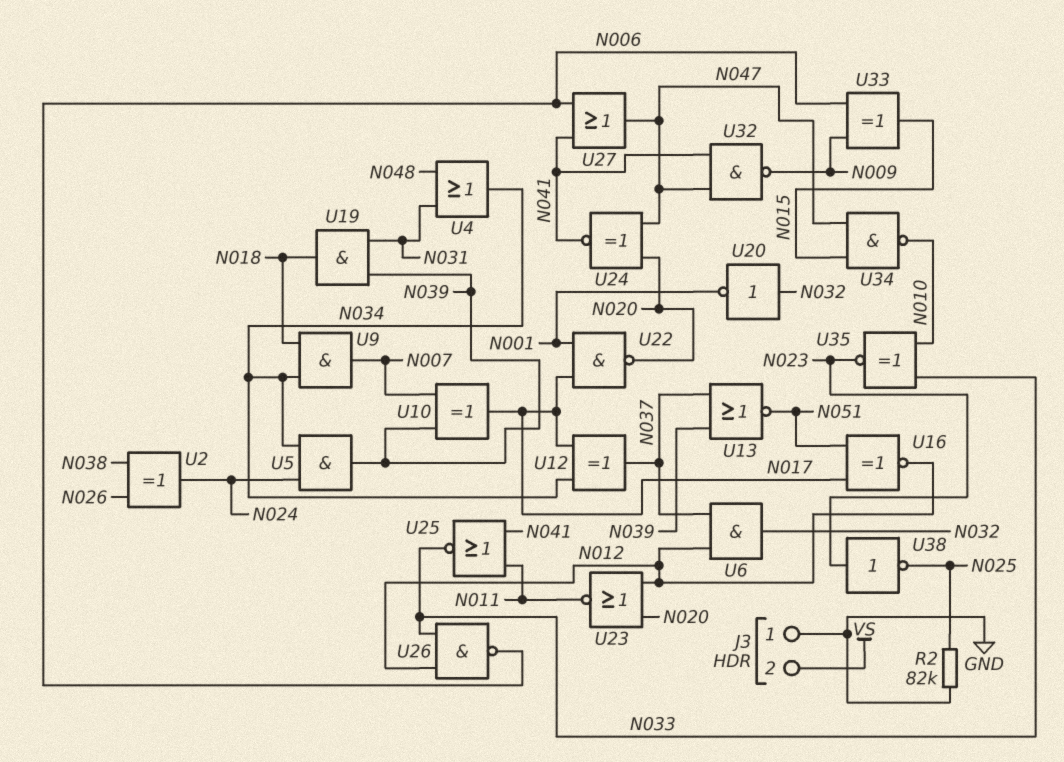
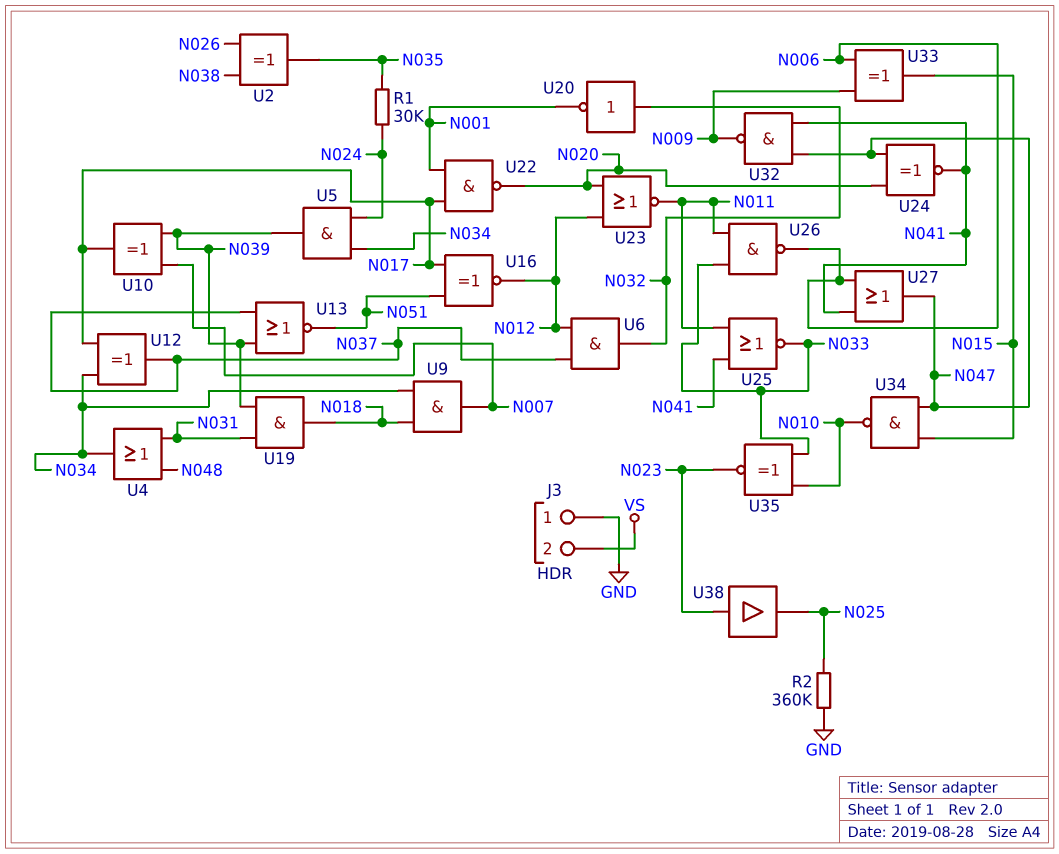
R1: none -> 30k (N024, N035)
R2: 82k (GND, N025) -> 360k (GND, N025)
U2: XOR (in N026, in N038, out N024) -> XOR (in N026, in N038, out N035)
U26: NAND (in N012, in N033, out N006) -> NAND (in N011, in N033, out N006)
U38: NOT (in N023, out N025) -> buffer (in N023, out N025)

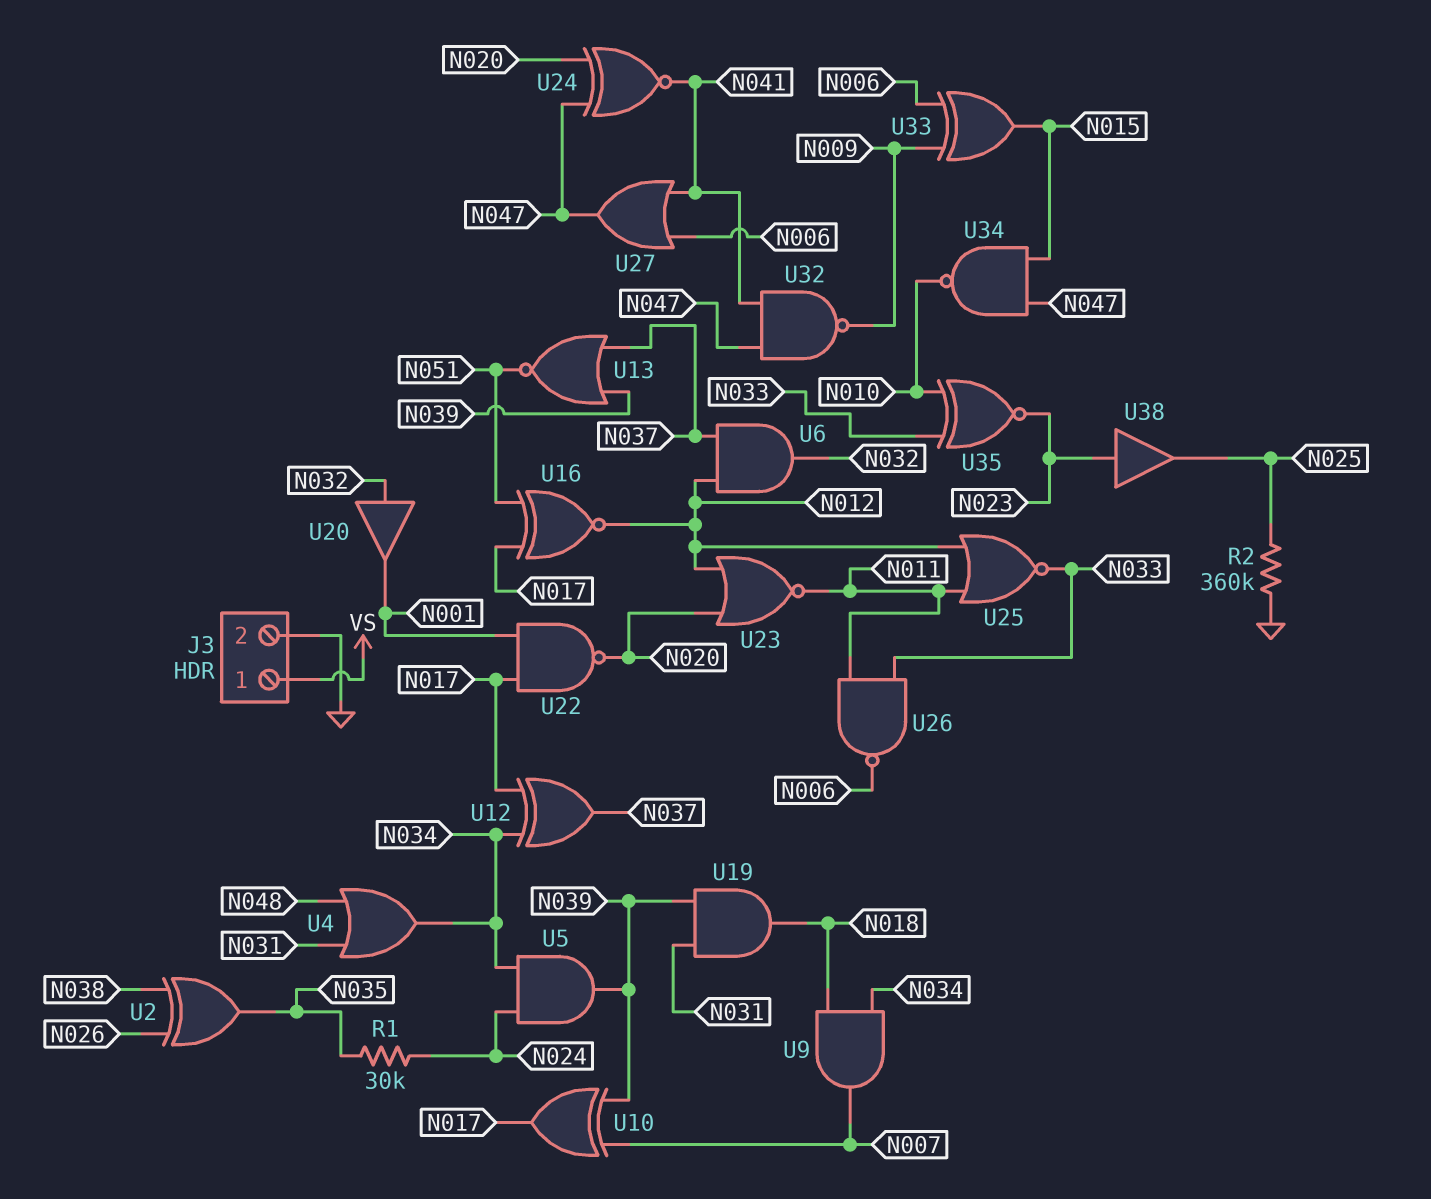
J3 pin 1: GND -> VS
J3 pin 2: VS -> GND
U20: NOT (in N032, out N001) -> buffer (in N032, out N001)
U25: NOR (in N011, in N041, out N033) -> NOR (in N011, in N012, out N033)

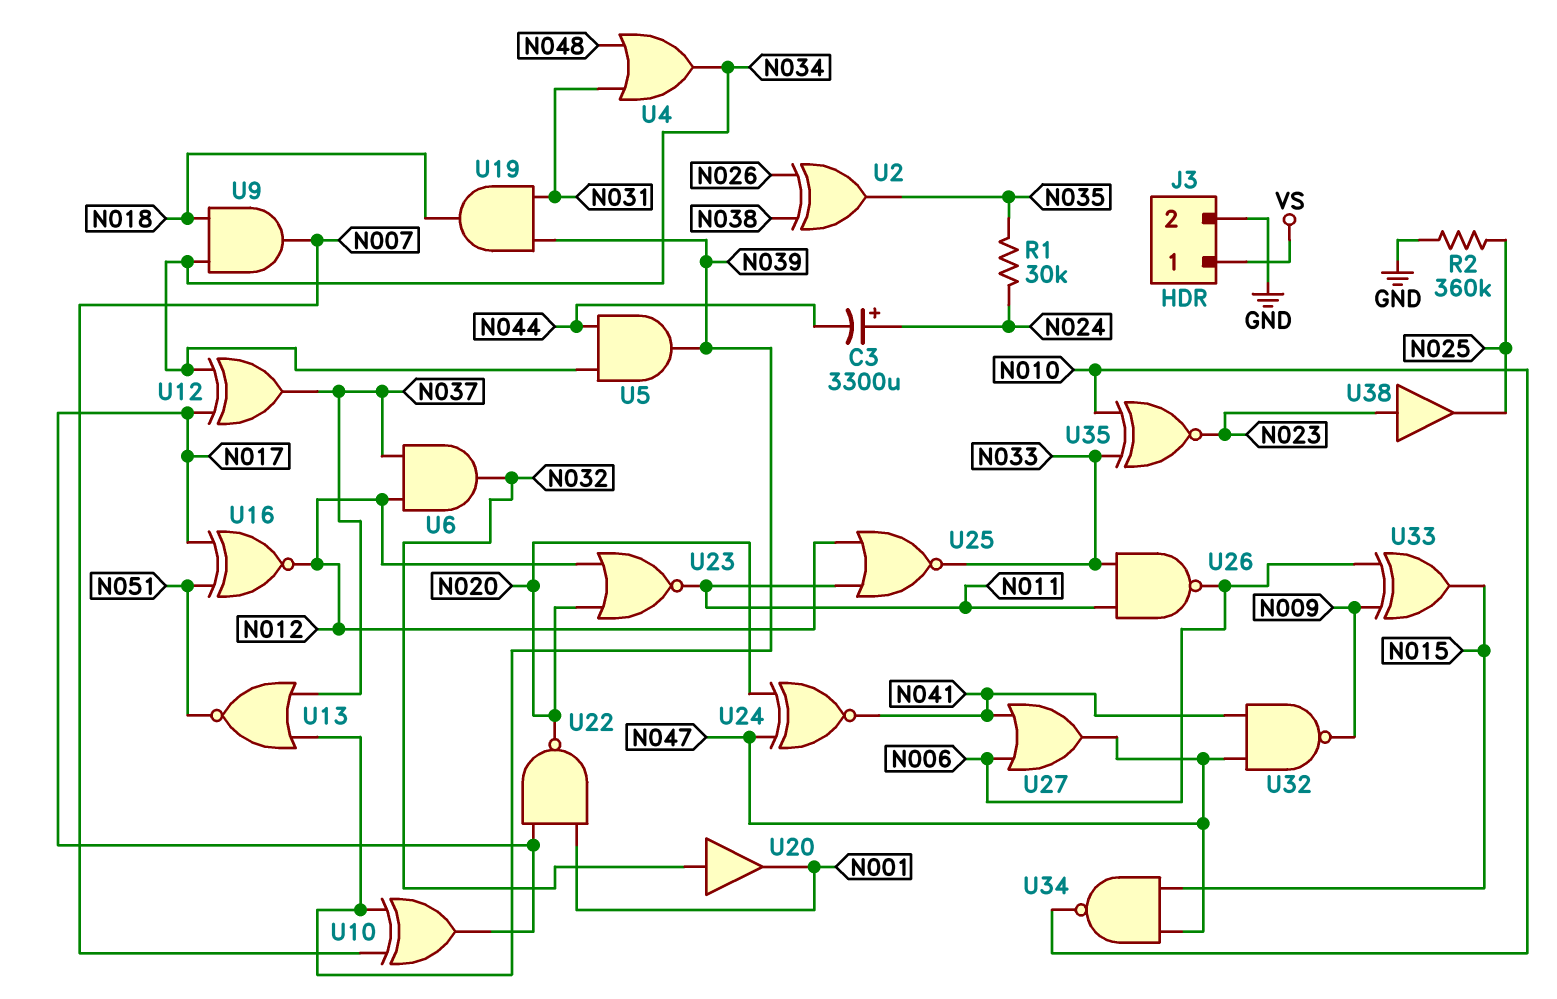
C3: none -> 3300uF (plus N024, minus N044)
U5: AND (in N024, in N034, out N039) -> AND (in N034, in N044, out N039)

